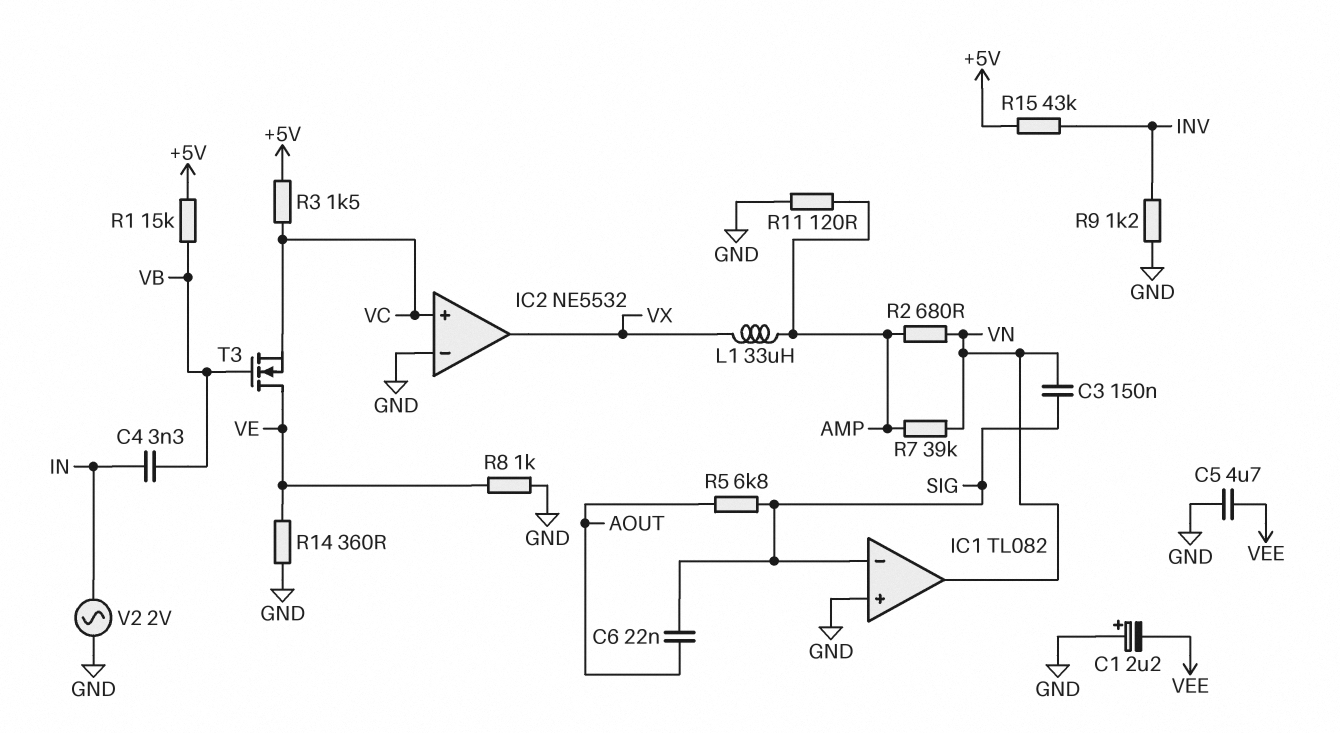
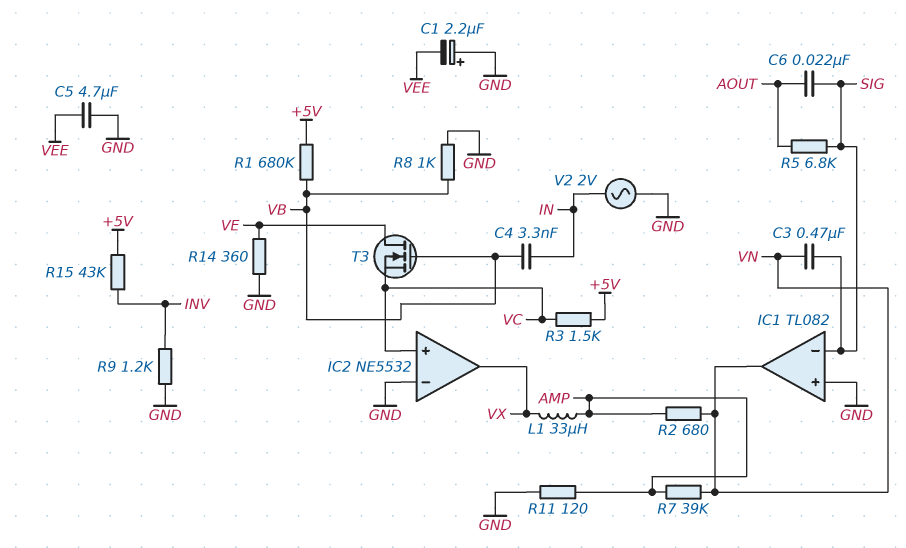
C3: 150nF (SIG, VN) -> 470nF (SIG, VN)
R1: 15k (+5V, VB) -> 680k (+5V, VB)
R8: 1k (GND, VE) -> 1k (GND, VB)

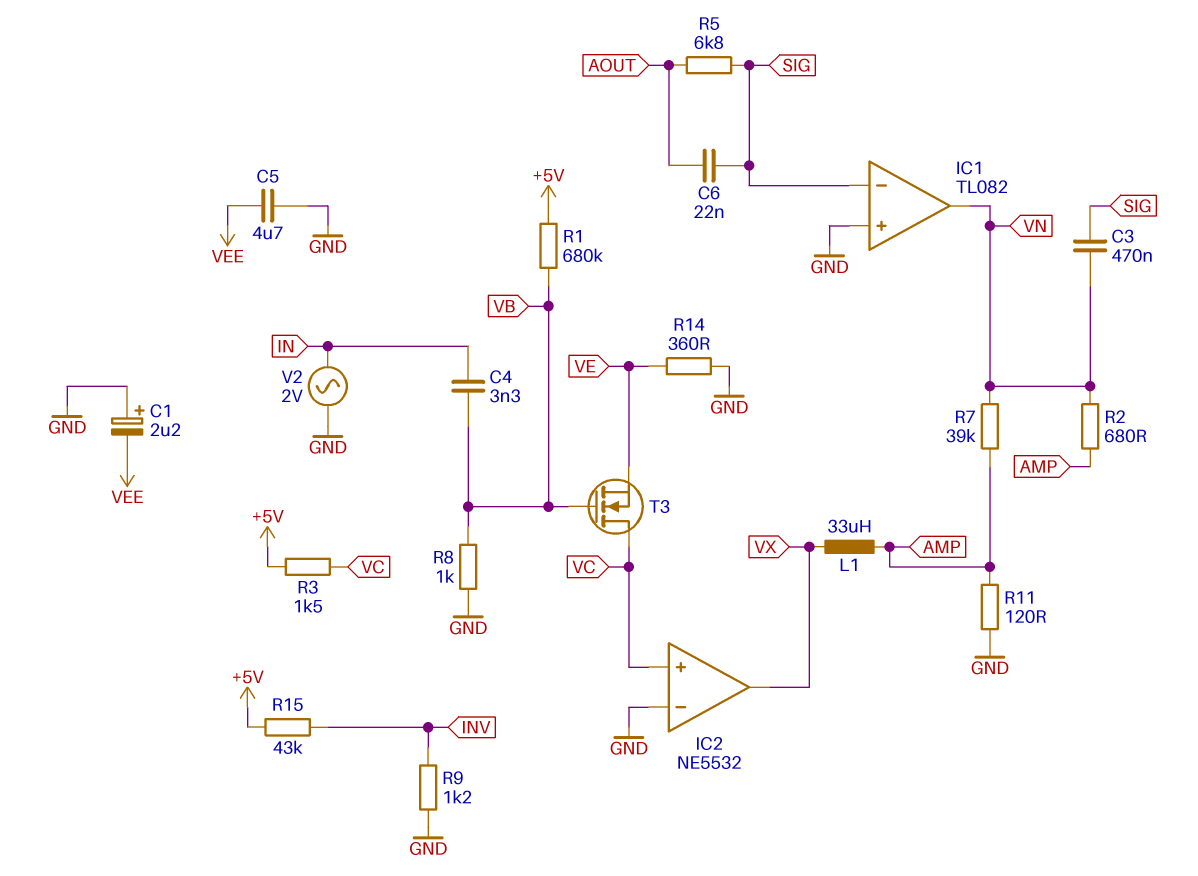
T3: NMOS (G VB, D VE, S VC) -> NMOS (G VB, D VC, S VE)

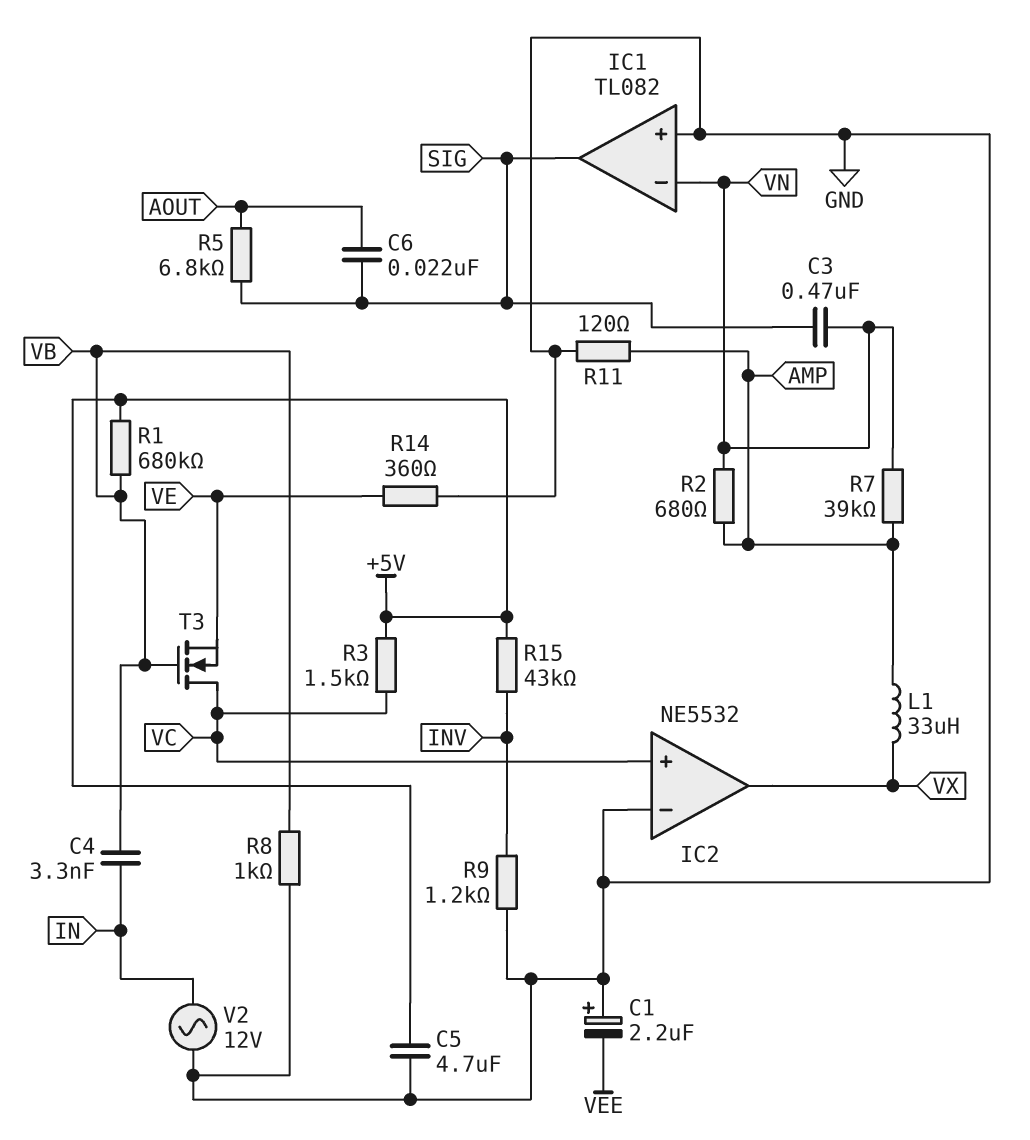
C5: 4.7uF (GND, VEE) -> 4.7uF (+5V, GND)
IC1 pin in-: SIG -> VN
IC1 pin out: VN -> SIG
V2: AC 2V (GND, IN) -> AC 12V (GND, IN)

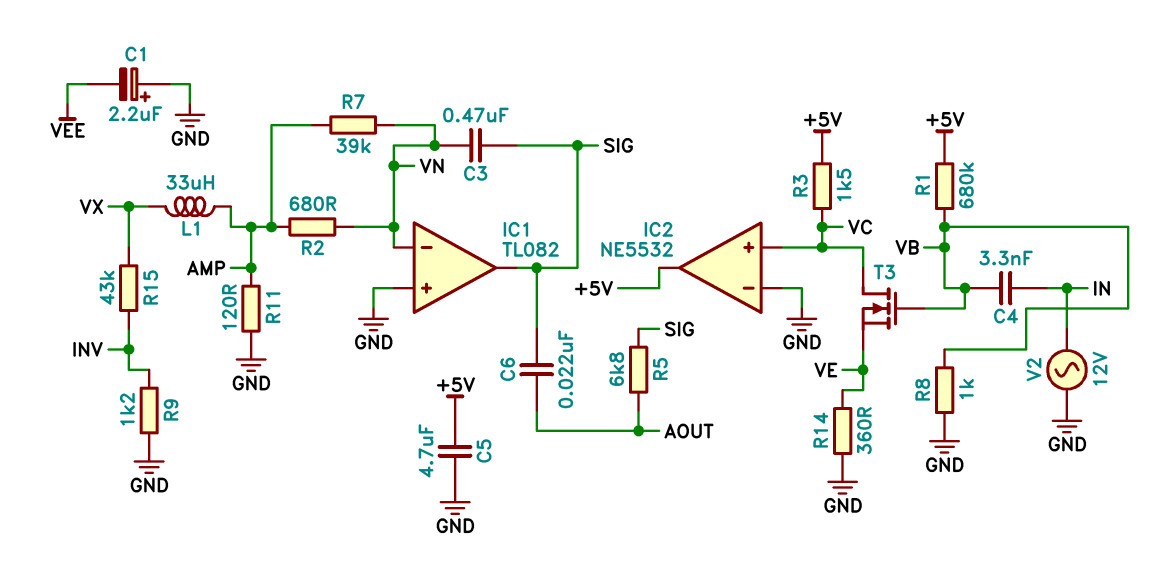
IC2 pin out: VX -> +5V
R15: 43k (+5V, INV) -> 43k (INV, VX)

